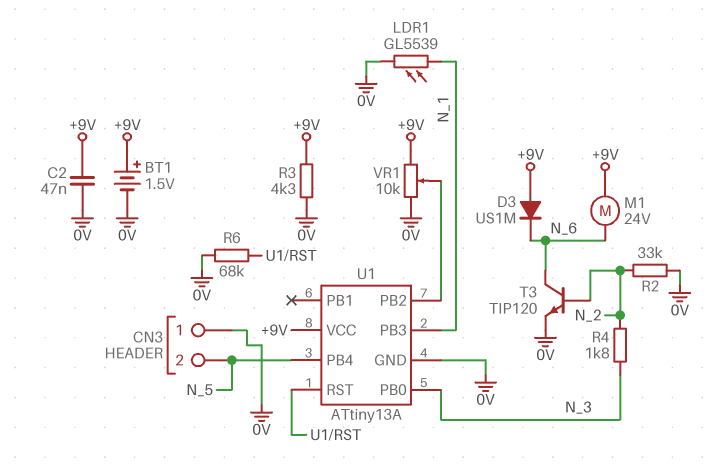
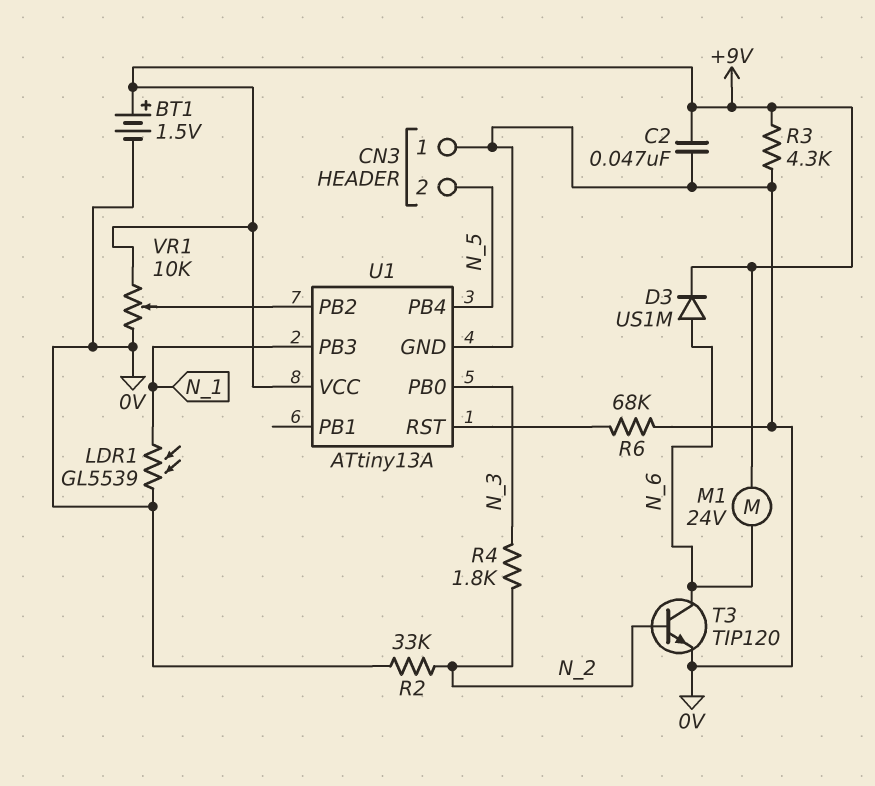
D3: diode US1M (A +9V, K N_6) -> diode US1M (A N_6, K +9V)

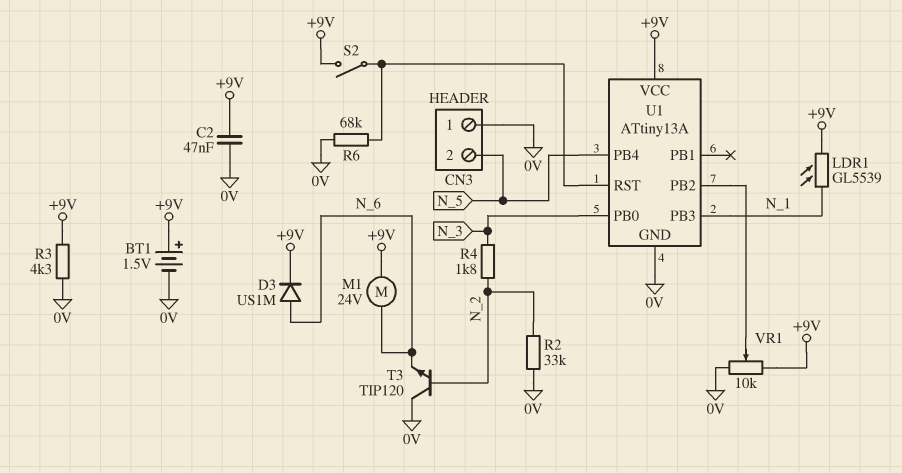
LDR1: GL5539 (0V, N_1) -> GL5539 (+9V, N_1)
S2: none -> switch (+9V, U1/RST)
T3: NPN TIP120 (B N_2, C N_6, E 0V) -> NPN TIP120 (B N_2, C 0V, E N_6)

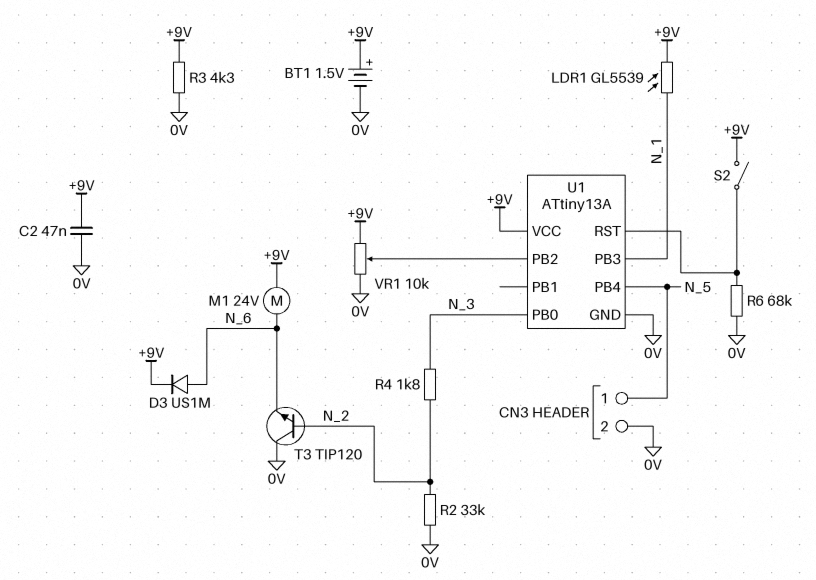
CN3 pin 1: 0V -> N_5
CN3 pin 2: N_5 -> 0V

